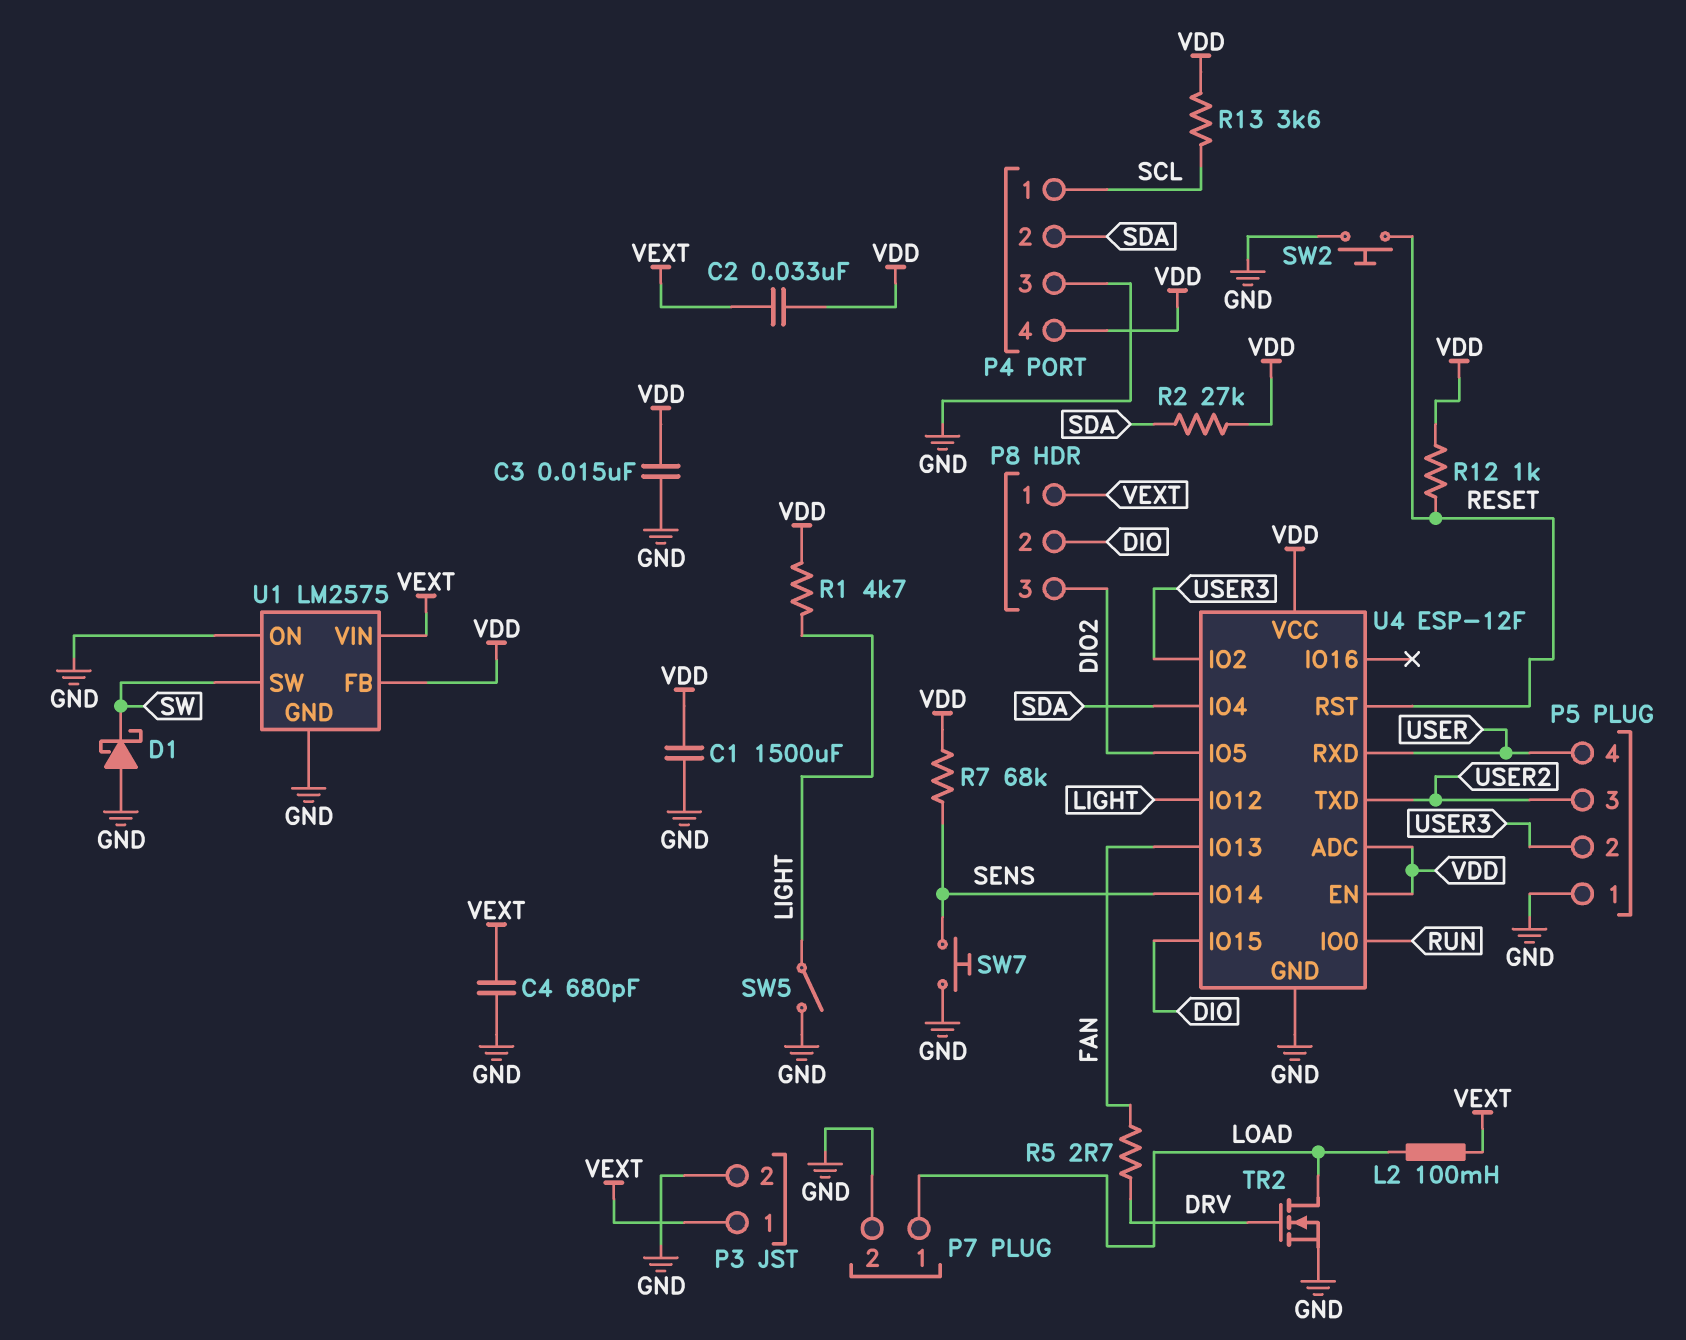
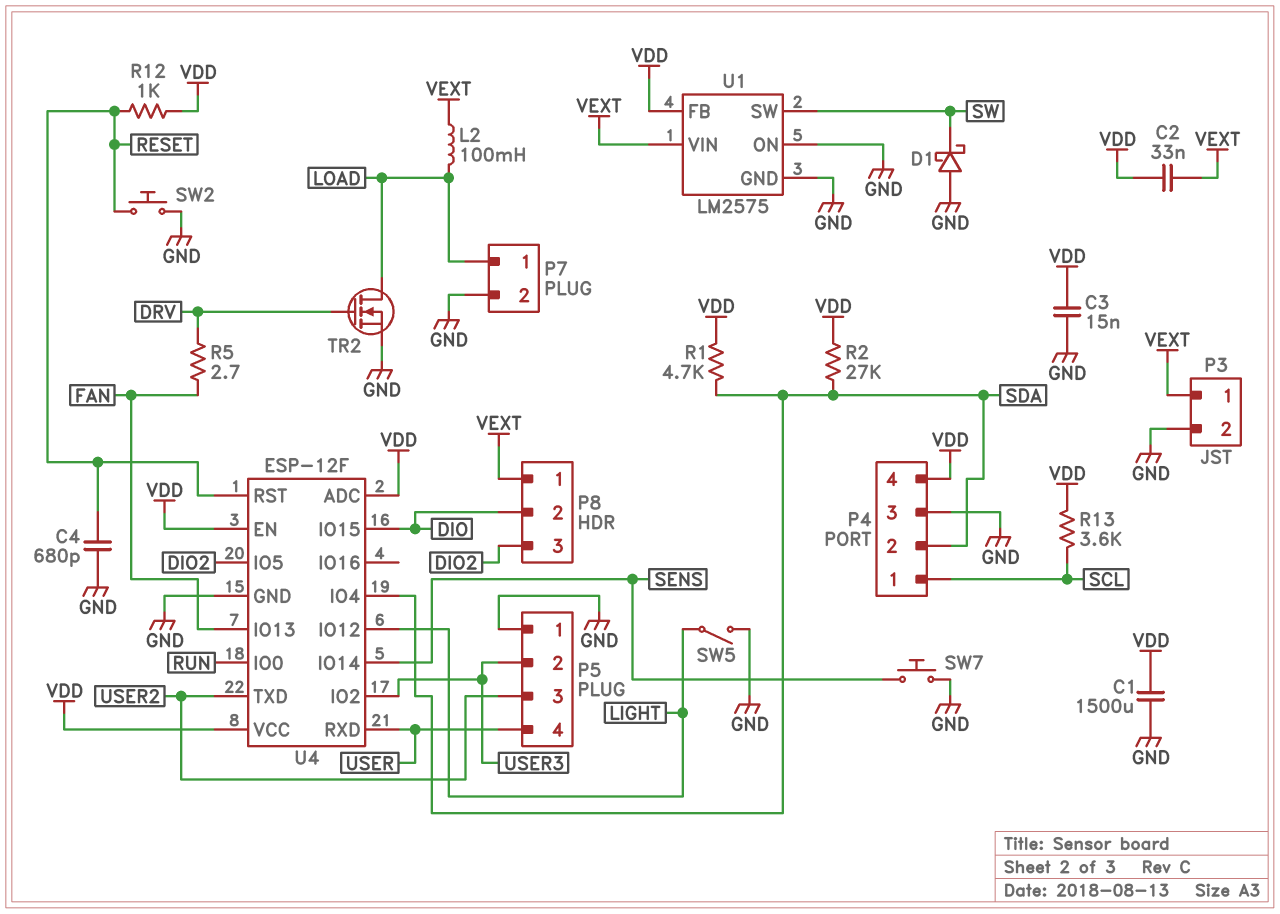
C4: 680pF (GND, VEXT) -> 680pF (GND, RESET)
R1: 4.7k (LIGHT, VDD) -> 4.7k (SDA, VDD)
R7: 68k (SENS, VDD) -> none

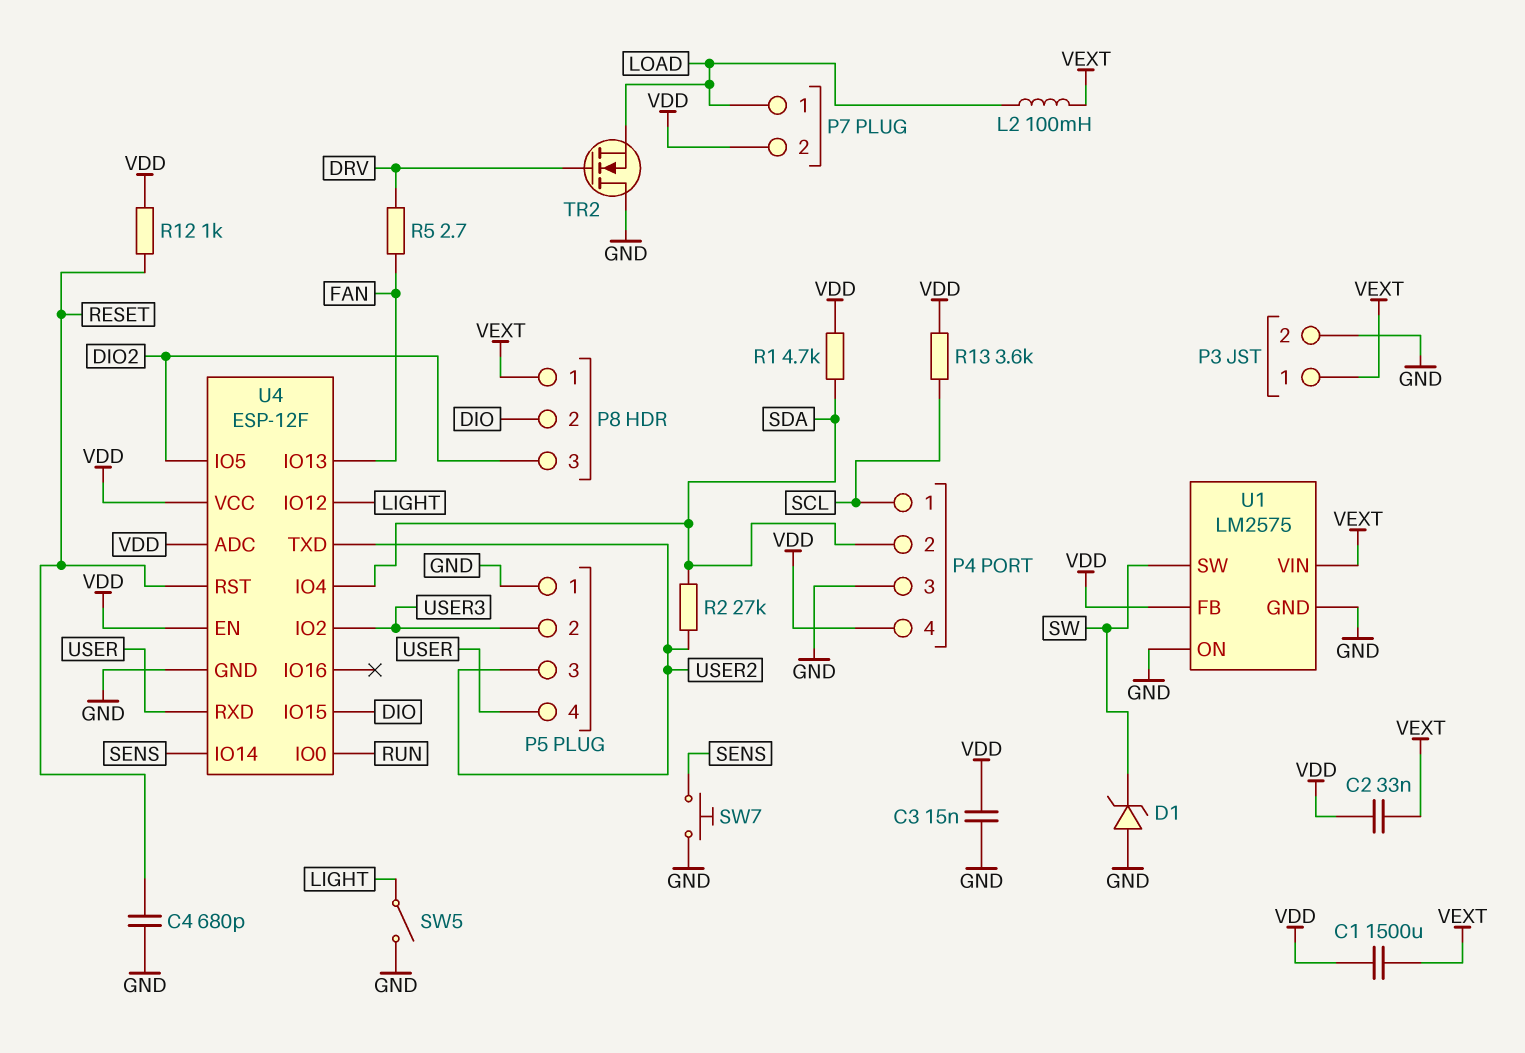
C1: 1500uF (GND, VDD) -> 1500uF (VDD, VEXT)
D1: schottky (A GND, K SW) -> zener (A GND, K SW)
P7 pin 2: GND -> VDD
R2: 27k (SDA, VDD) -> 27k (SDA, USER2)
SW2: button (GND, RESET) -> none
TR2: NMOS (G DRV, D LOAD, S GND) -> NMOS (G DRV, D GND, S LOAD)

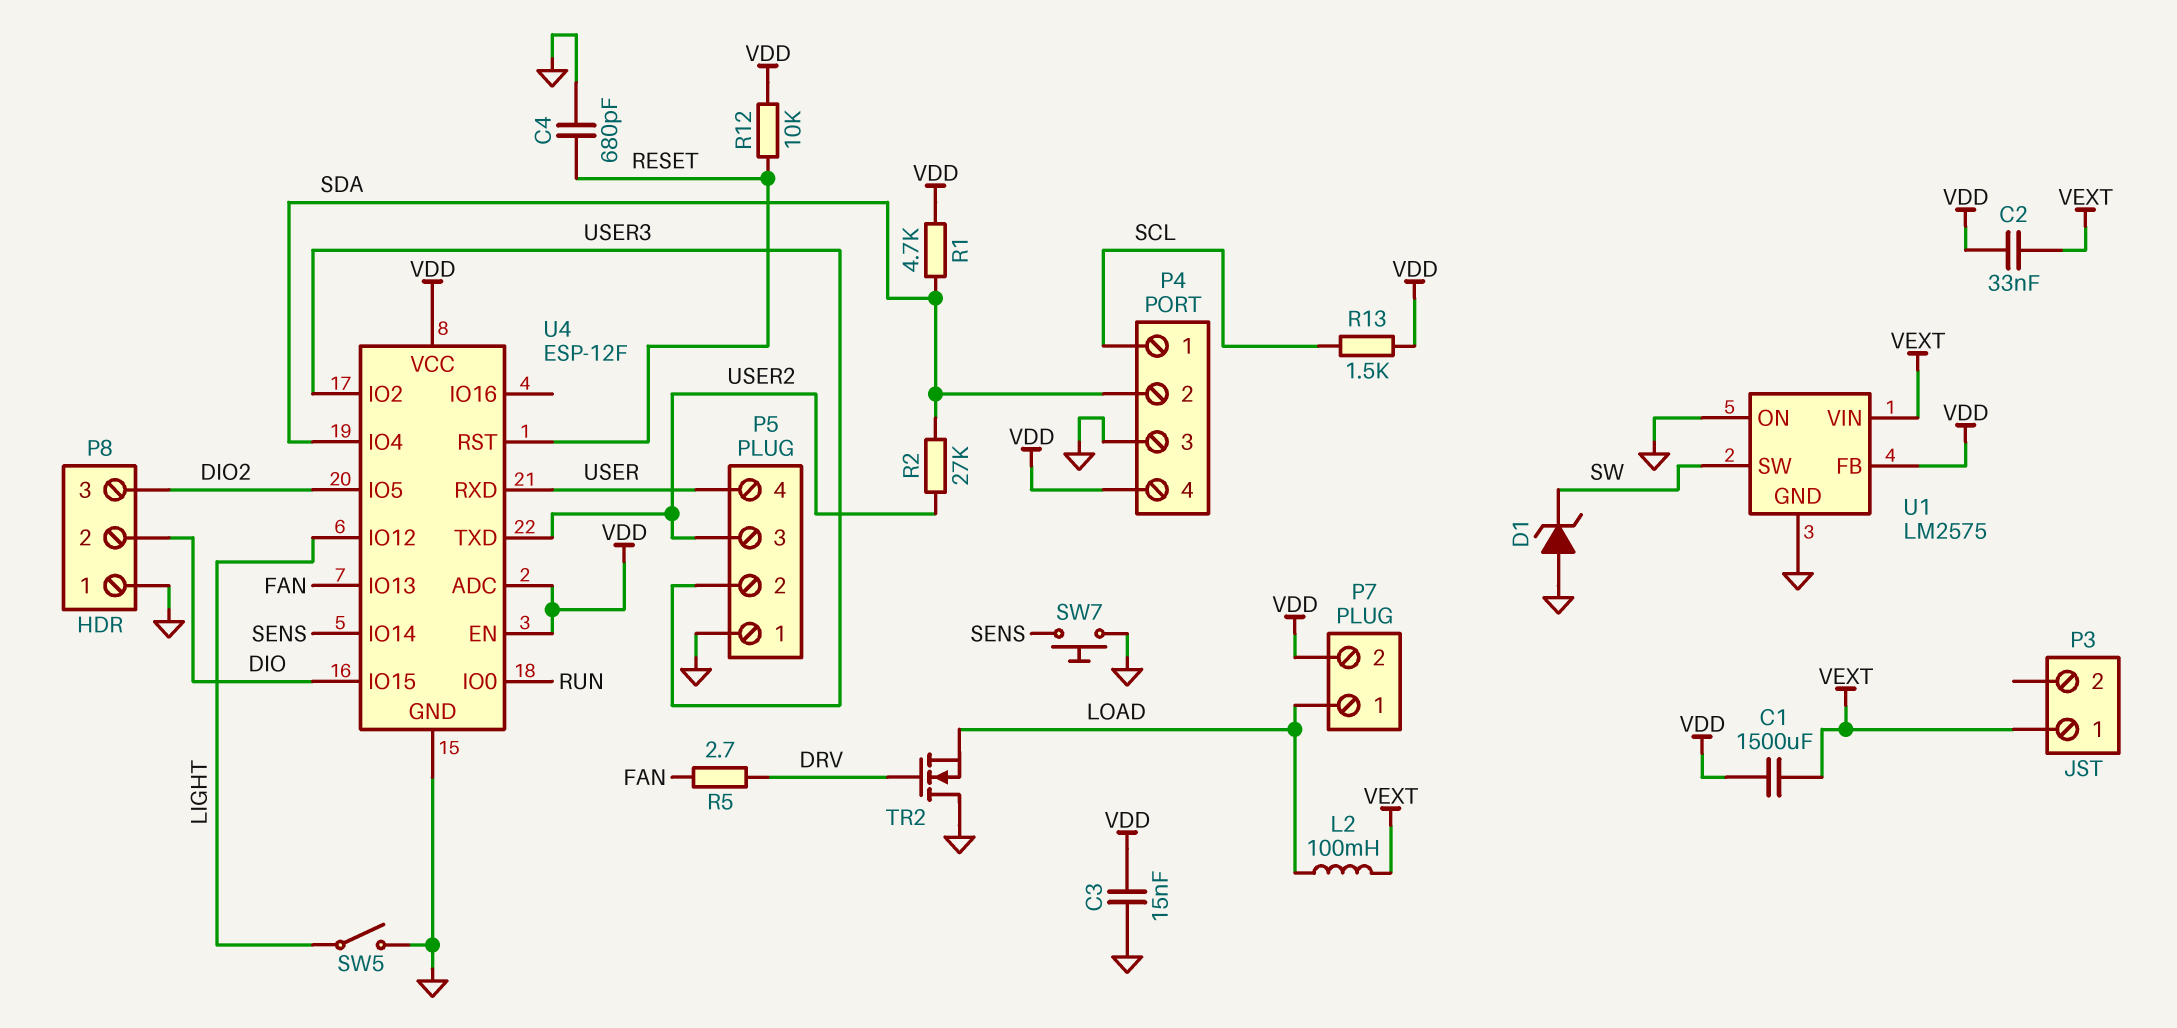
P3 pin 2: GND -> none
P8 pin 1: VEXT -> GND
R12: 1k (RESET, VDD) -> 10k (RESET, VDD)
R13: 3.6k (SCL, VDD) -> 1.5k (SCL, VDD)

